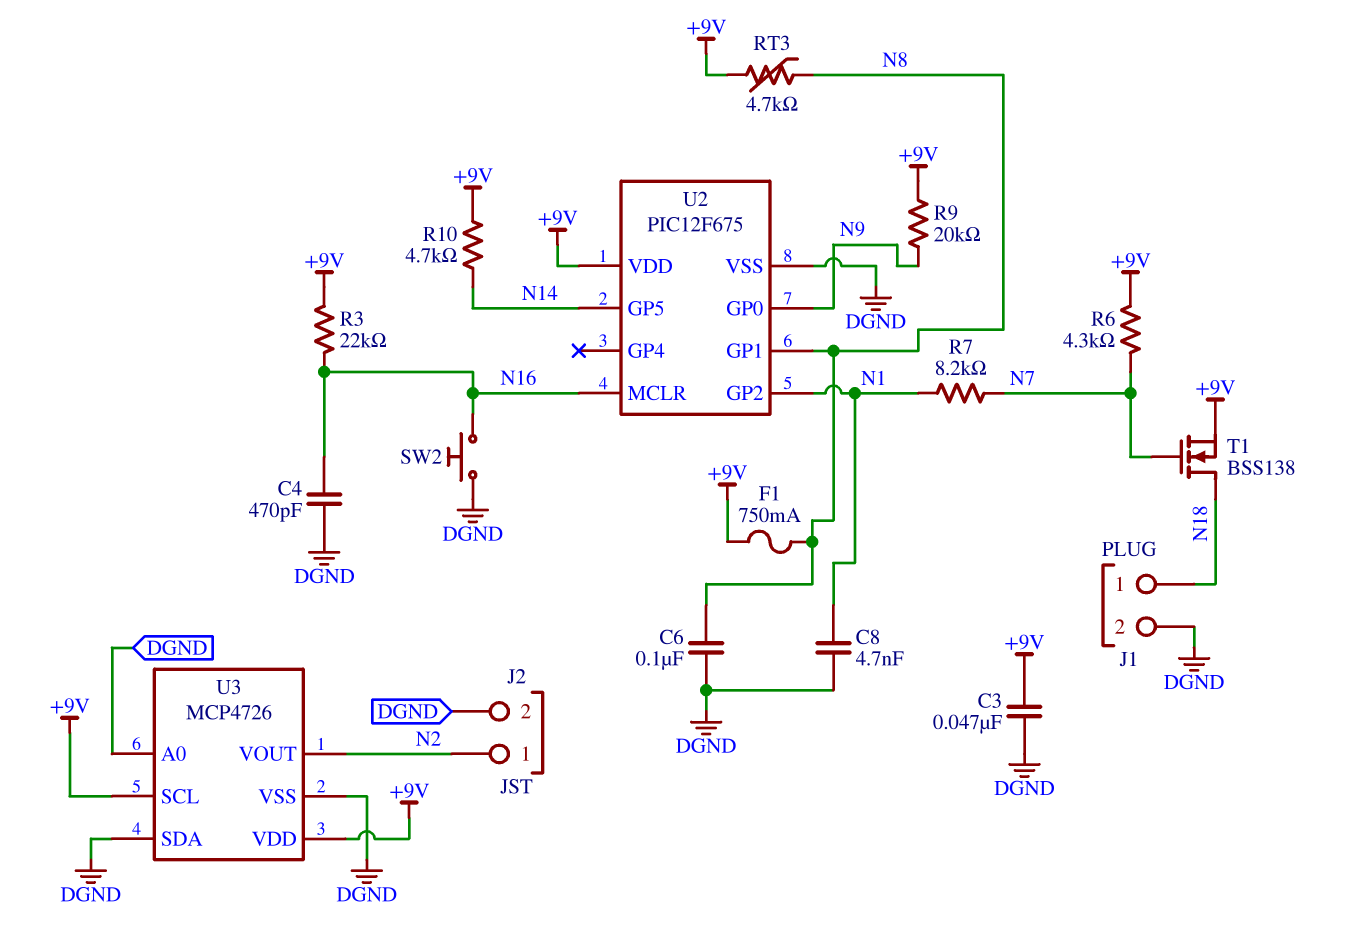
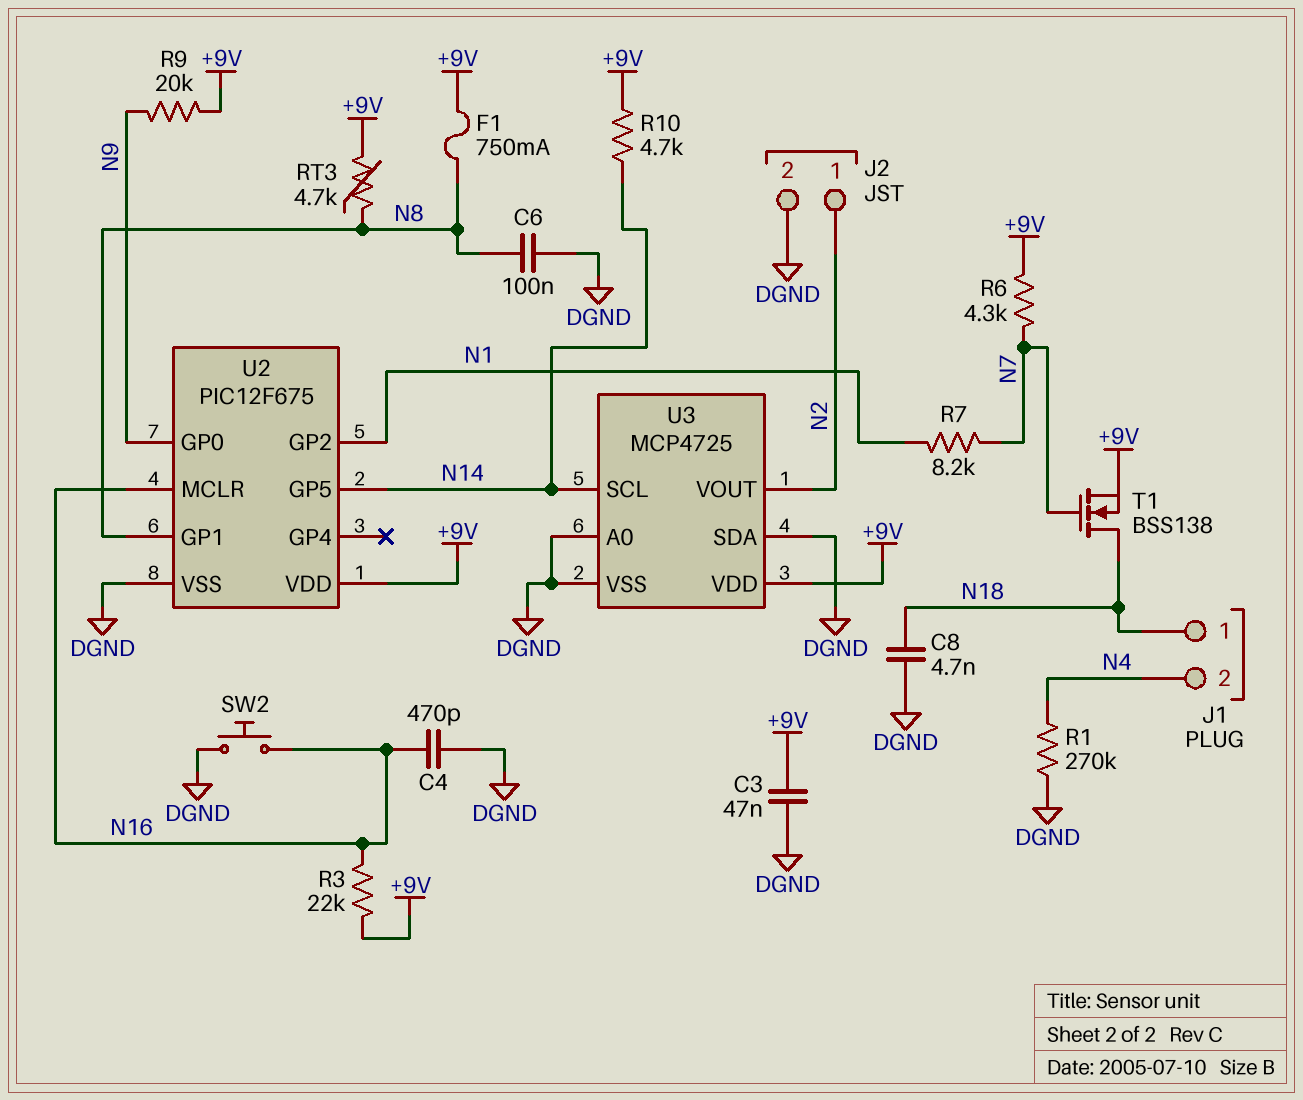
C8: 4.7nF (DGND, N1) -> 4.7nF (DGND, N18)
J1 pin 2: DGND -> N4
R1: none -> 270k (DGND, N4)
U3: MCP4726 -> MCP4725
U3 pin SCL: +9V -> N14

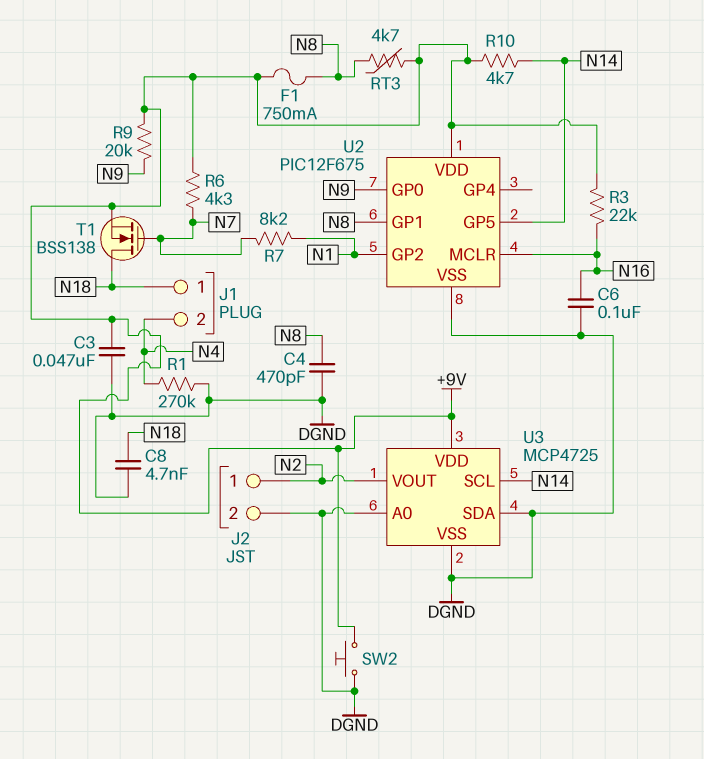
C4: 470pF (DGND, N16) -> 470pF (DGND, N8)
C6: 100nF (DGND, N8) -> 100nF (DGND, N16)
SW2: button (DGND, N16) -> button (+9V, DGND)

